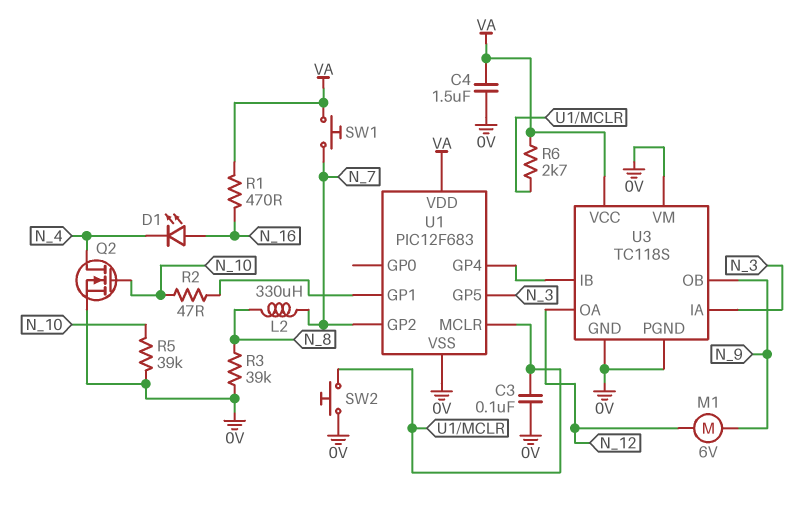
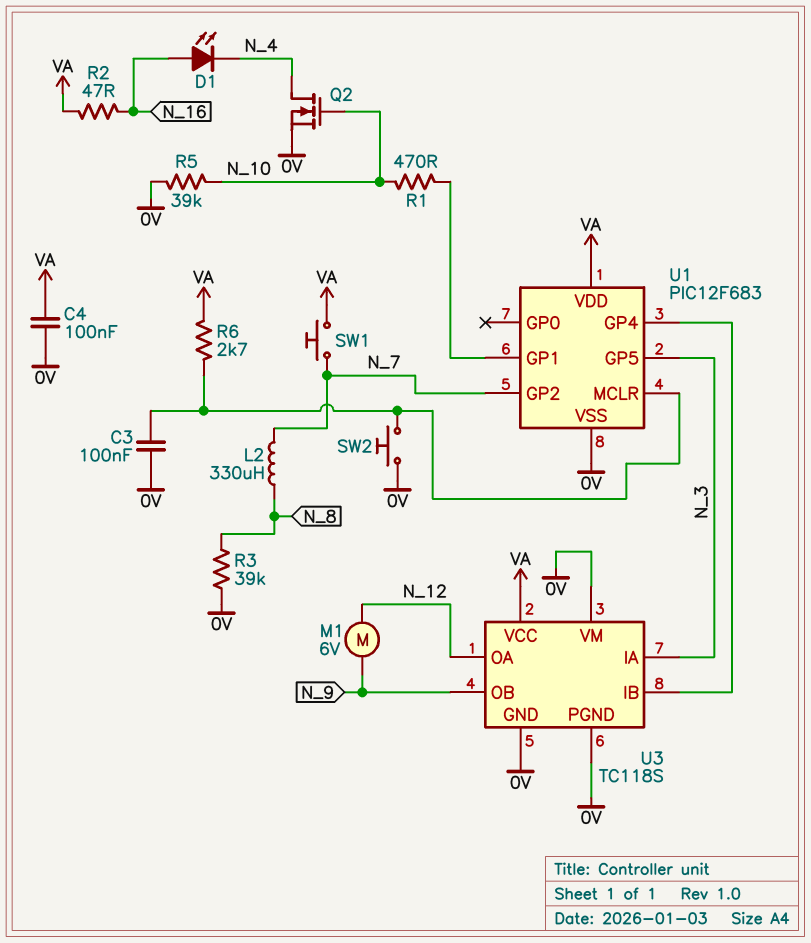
C4: 1.5uF (0V, VA) -> 100nF (0V, VA)
R1: 470 (N_16, VA) -> 470 (N_10, U1/GP1)
R2: 47 (N_10, U1/GP1) -> 47 (N_16, VA)

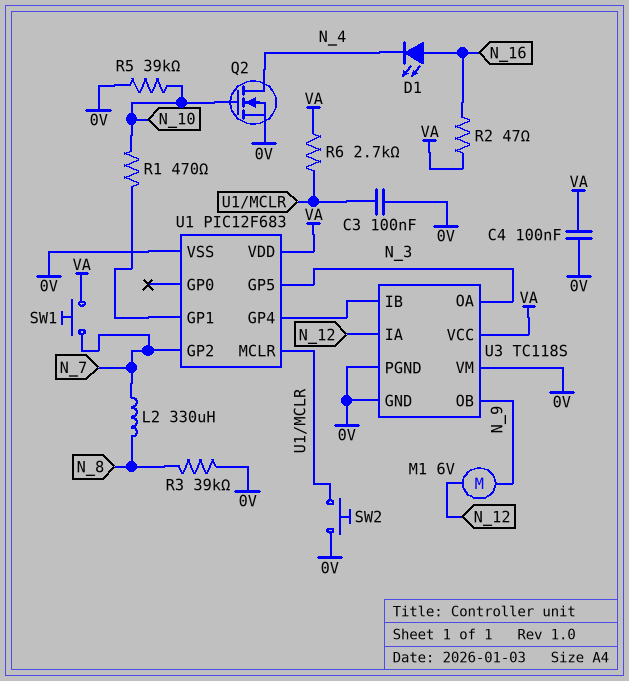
U3 pin IA: N_3 -> N_12
U3 pin OA: N_12 -> N_3

